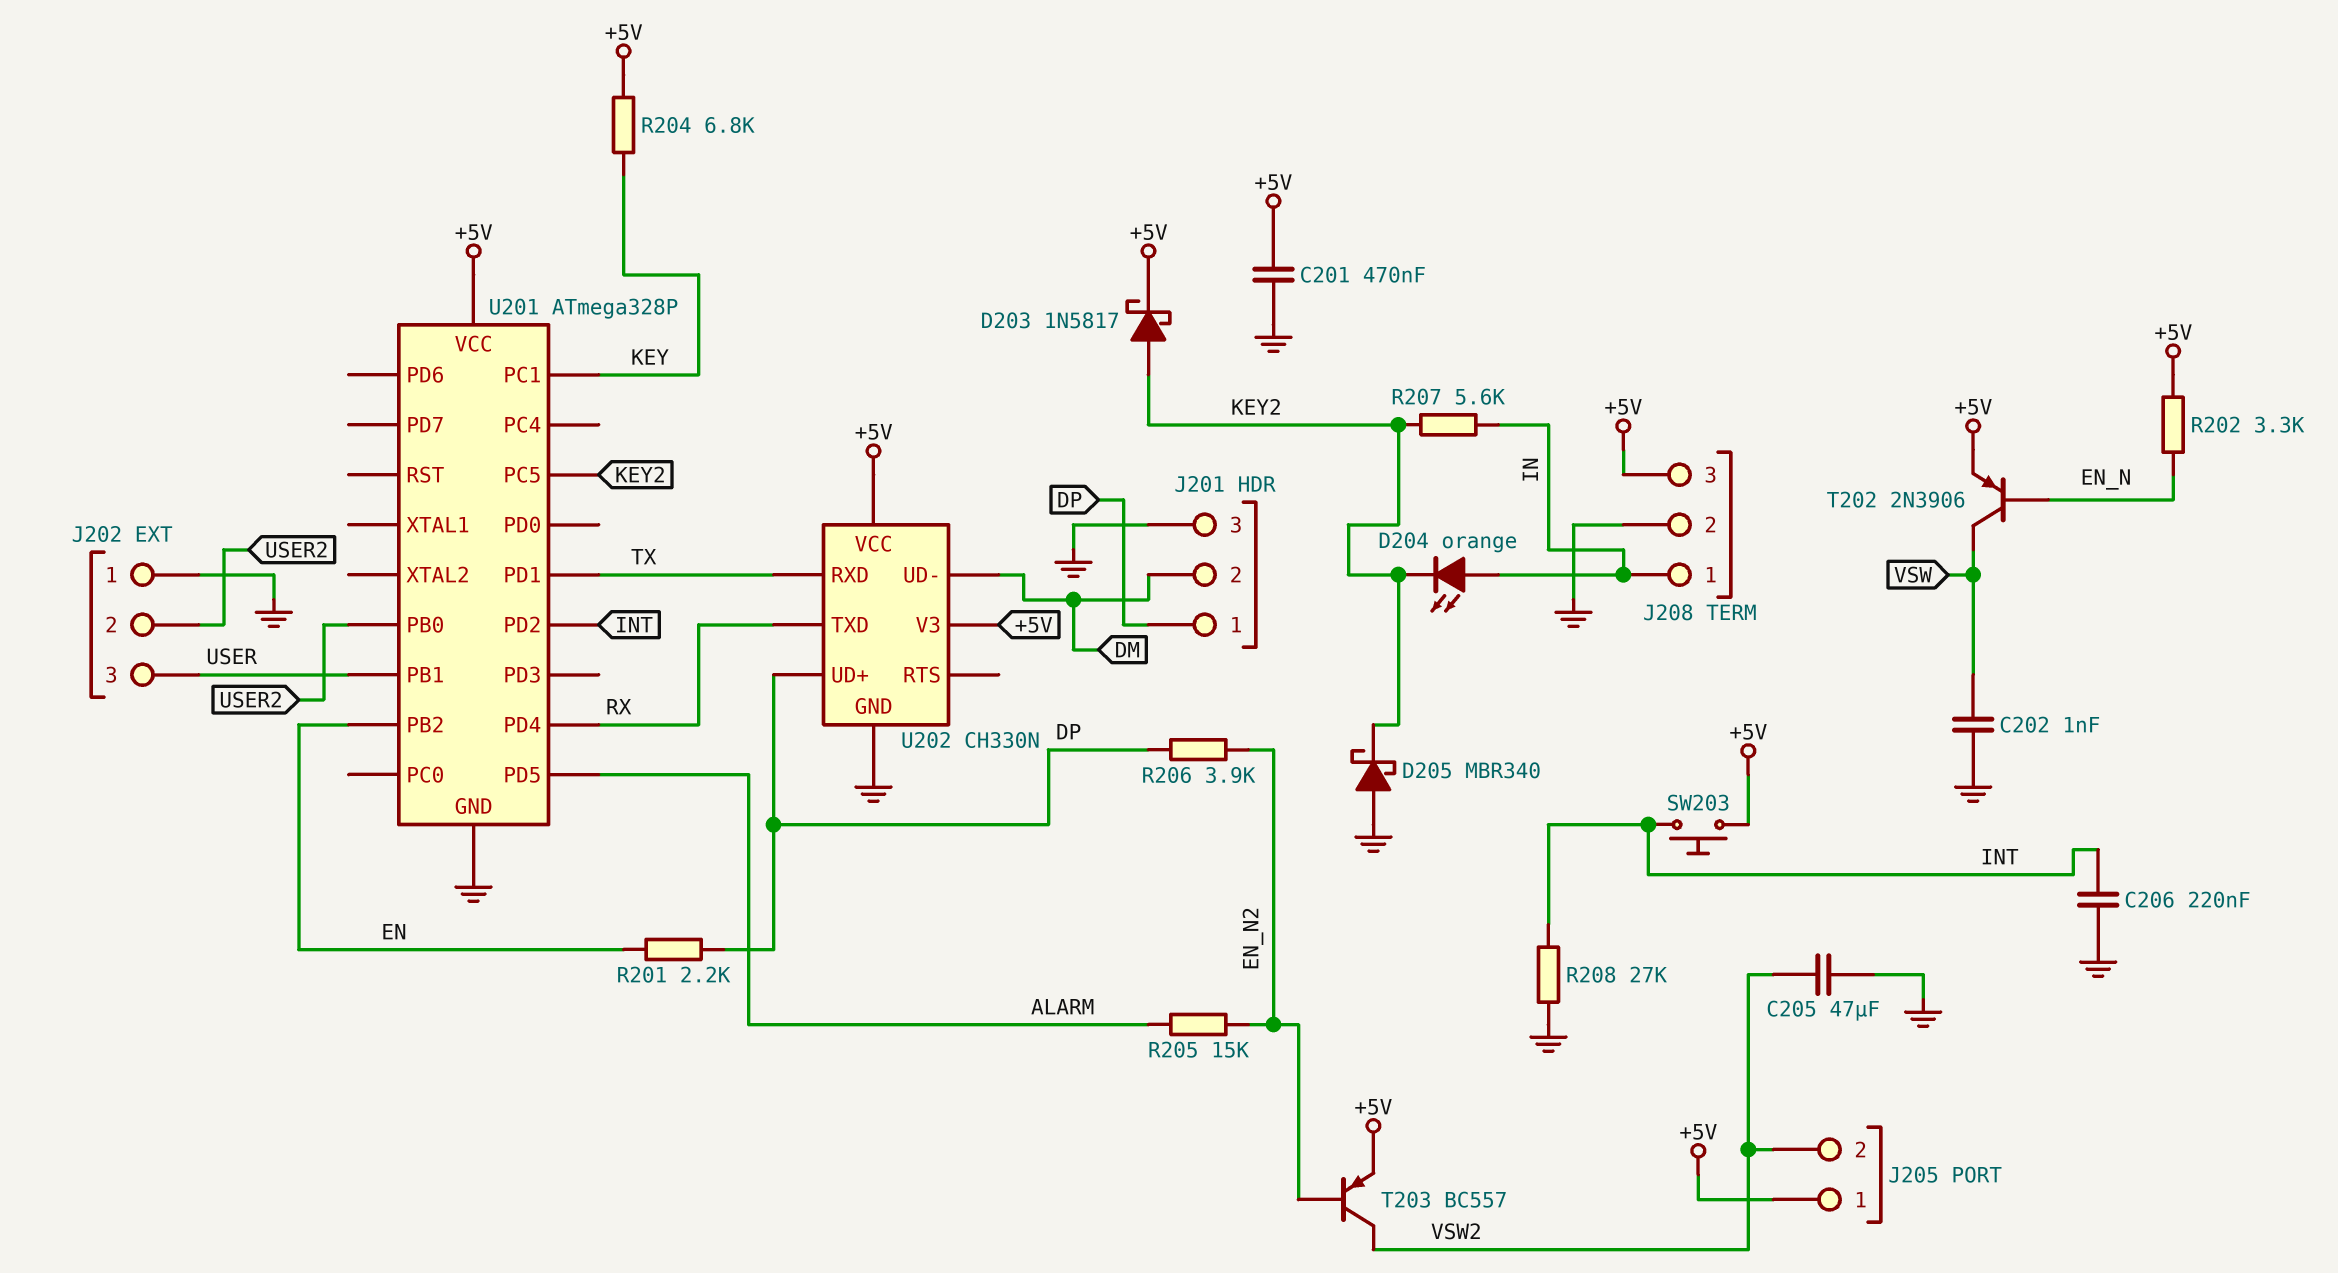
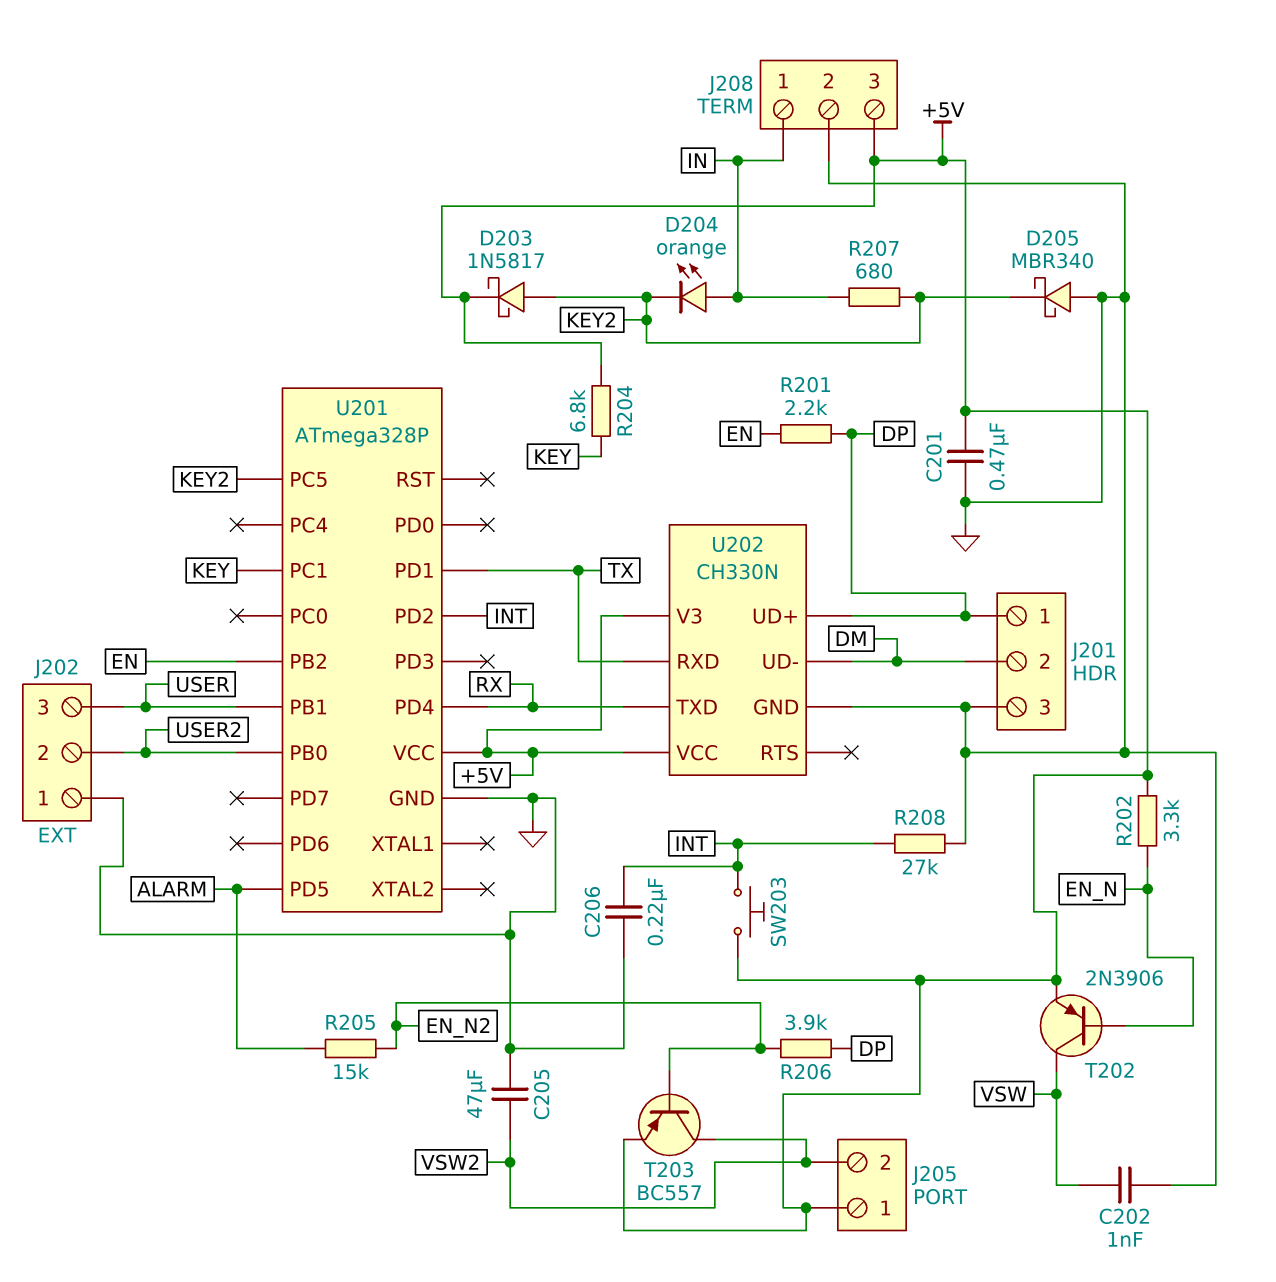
R207: 5.6k (IN, KEY2) -> 680 (IN, KEY2)

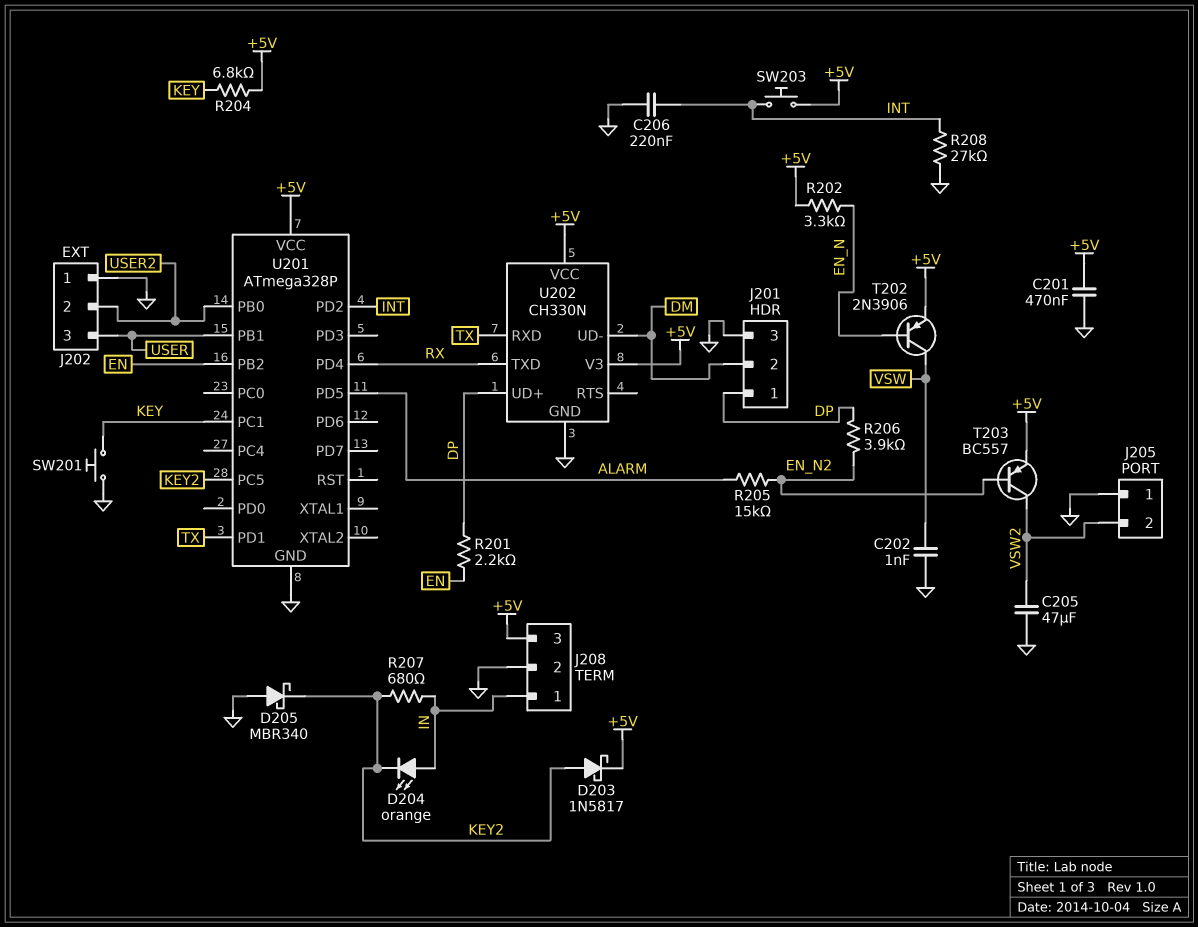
J205 pin 1: +5V -> GND
SW201: none -> button (GND, KEY)

